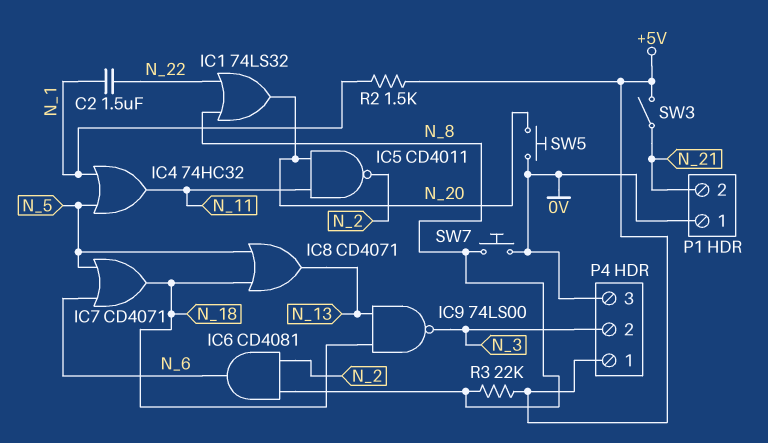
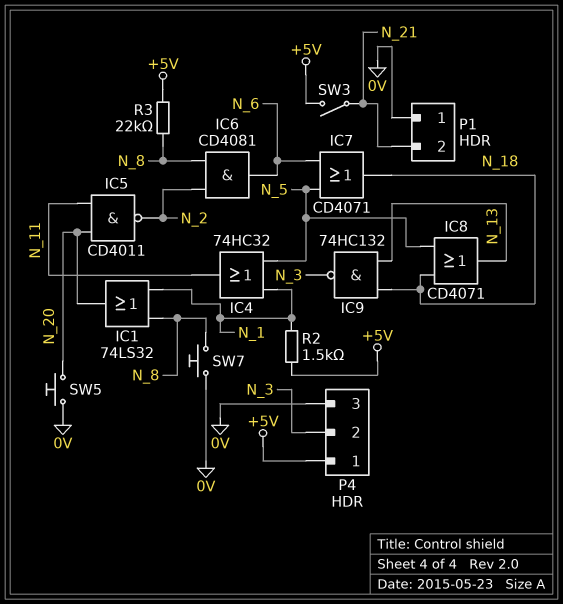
C2: 1.5uF (N_1, N_22) -> none
IC1: OR 74LS32 (in N_8, in N_22, out N_20) -> OR 74LS32 (in N_1, in N_8, out N_20)
IC9: NAND 74LS00 (in N_13, in N_18, out N_3) -> NAND 74HC132 (in N_13, in N_18, out N_3)

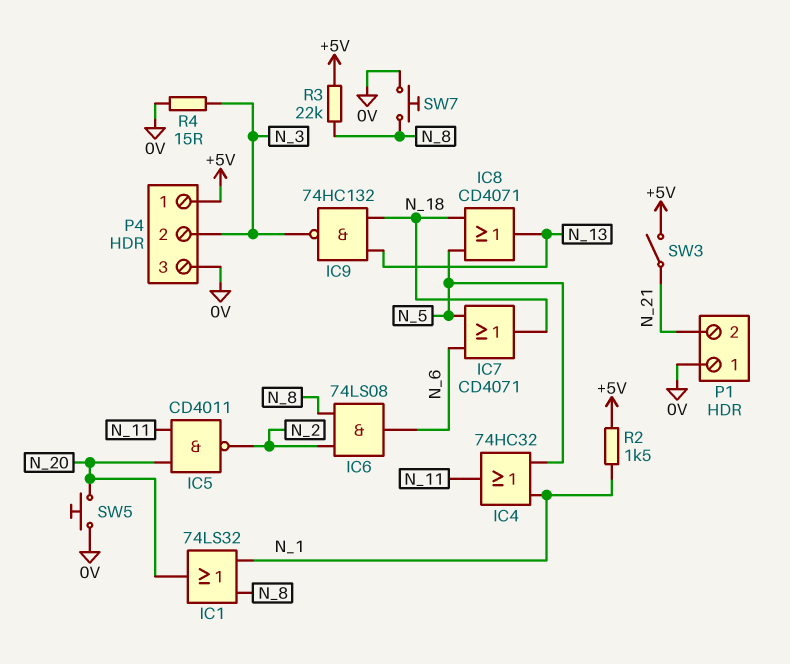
IC6: AND CD4081 (in N_2, in N_8, out N_6) -> AND 74LS08 (in N_2, in N_8, out N_6)
R4: none -> 15 (0V, N_3)

